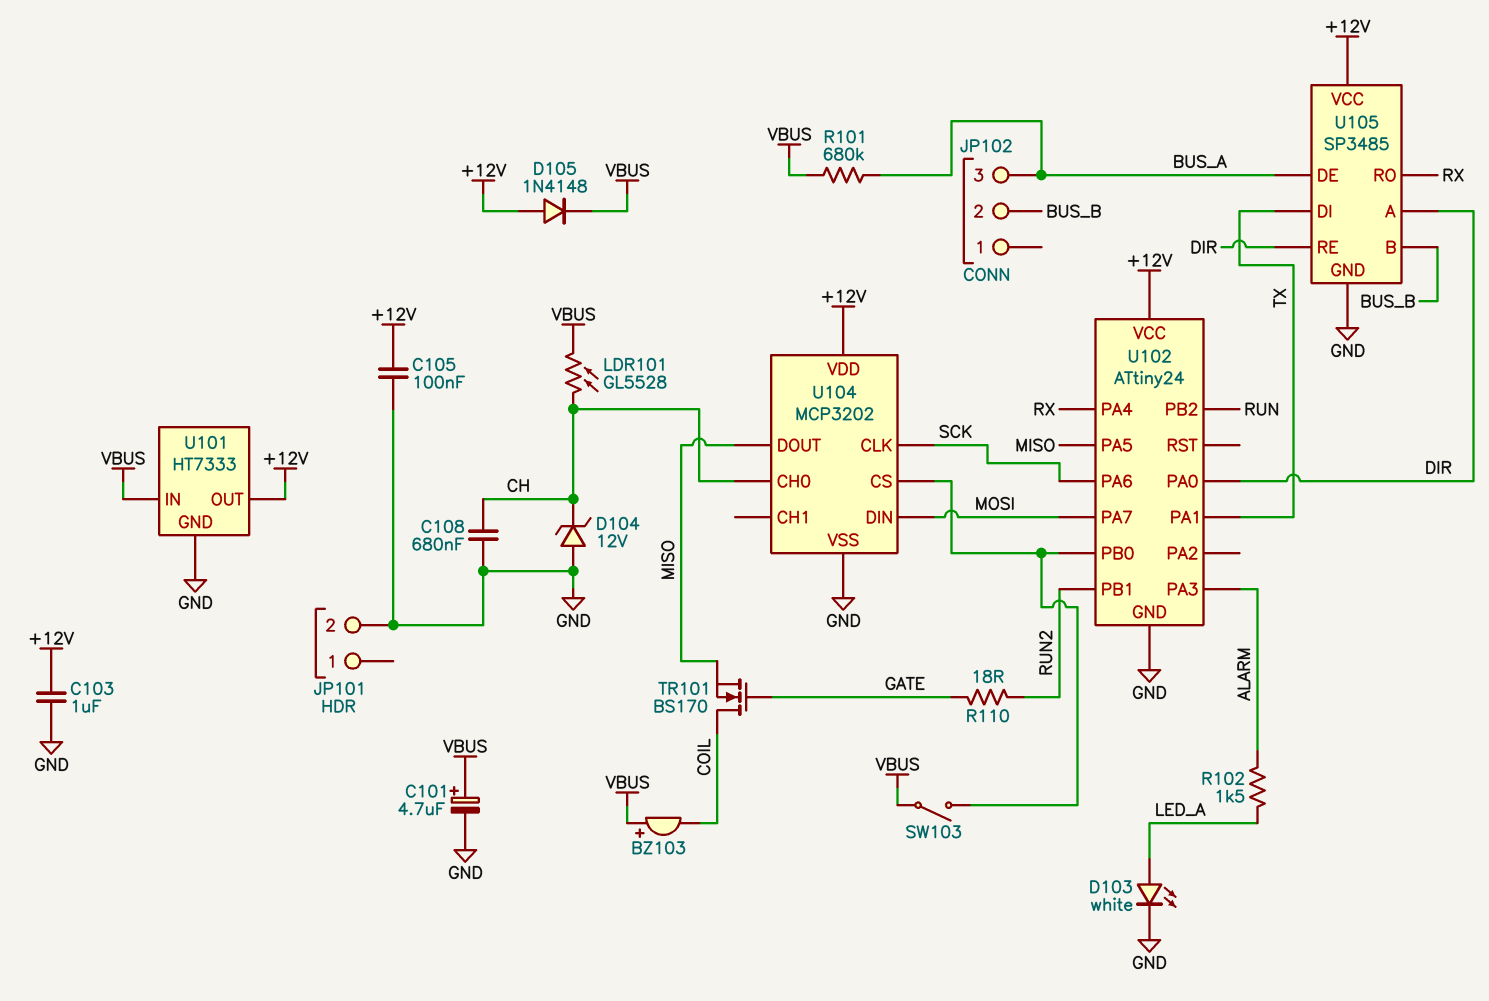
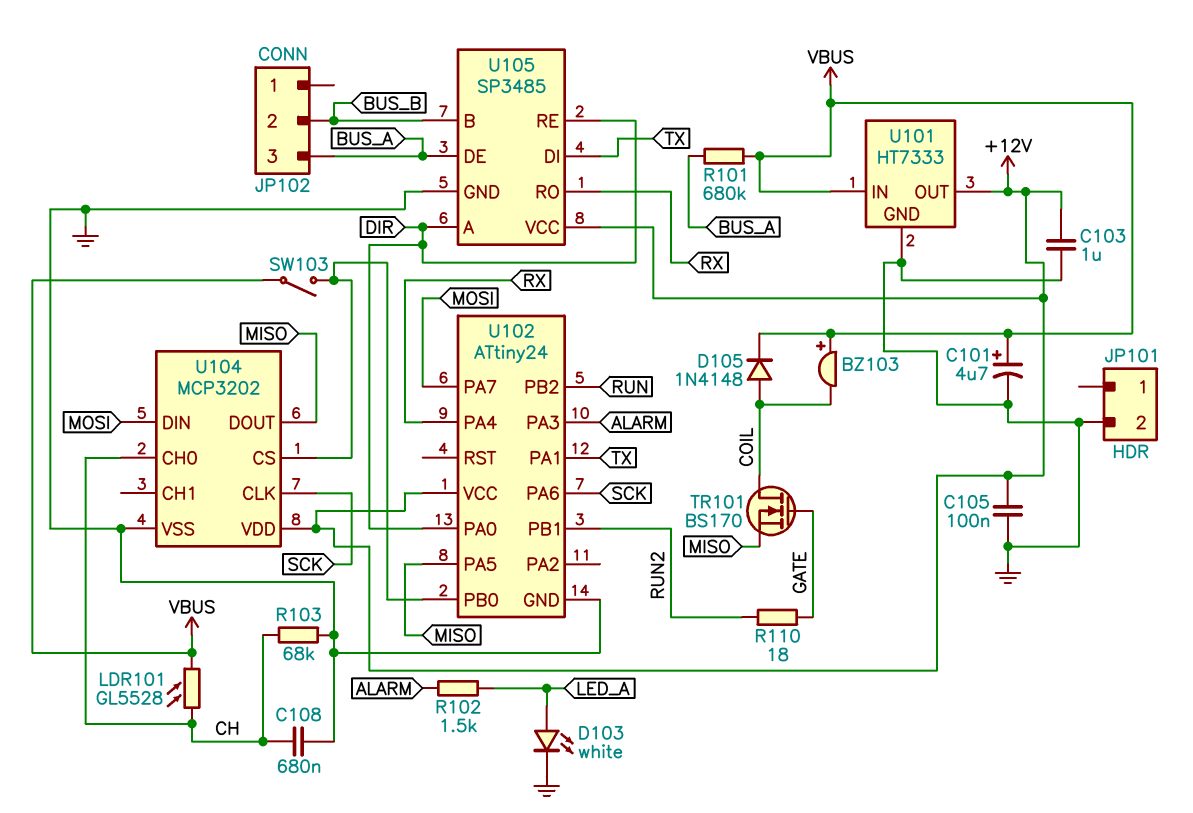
D104: zener 12V (A GND, K CH) -> none
D105: diode 1N4148 (A +12V, K VBUS) -> diode 1N4148 (A COIL, K VBUS)
R103: none -> 68k (CH, GND)

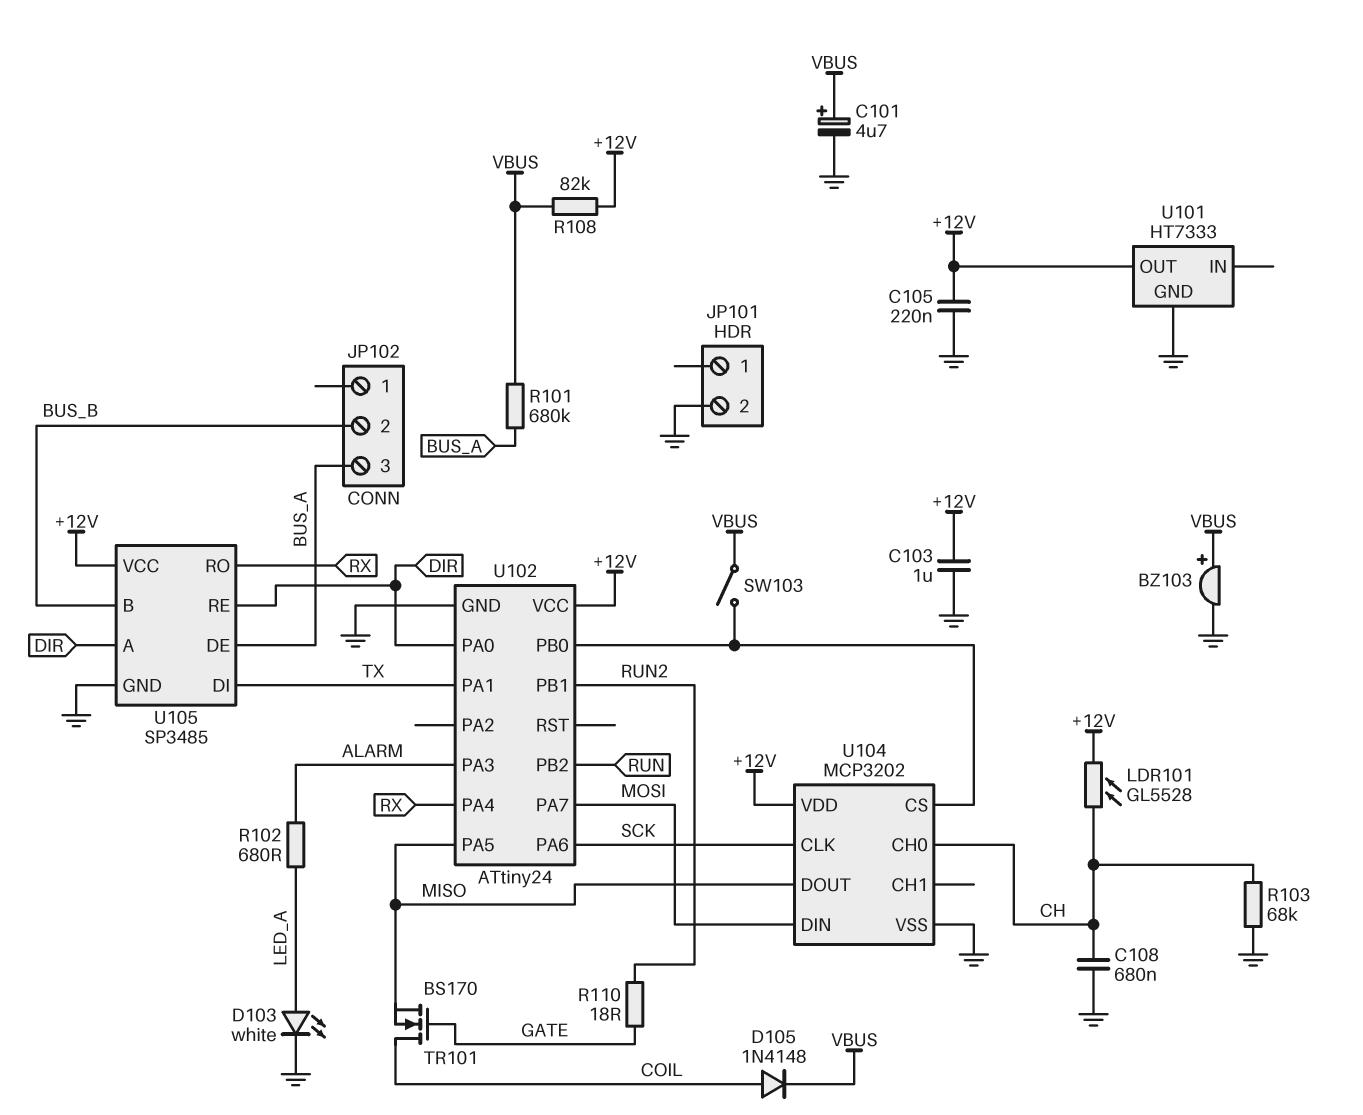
BZ103: buzzer (plus VBUS, minus COIL) -> buzzer (plus VBUS, minus GND)
C105: 100nF (+12V, GND) -> 220nF (+12V, GND)
LDR101: GL5528 (CH, VBUS) -> GL5528 (+12V, CH)
R102: 1.5k (ALARM, LED_A) -> 680 (ALARM, LED_A)
R108: none -> 82k (+12V, VBUS)
U101 pin IN: VBUS -> none

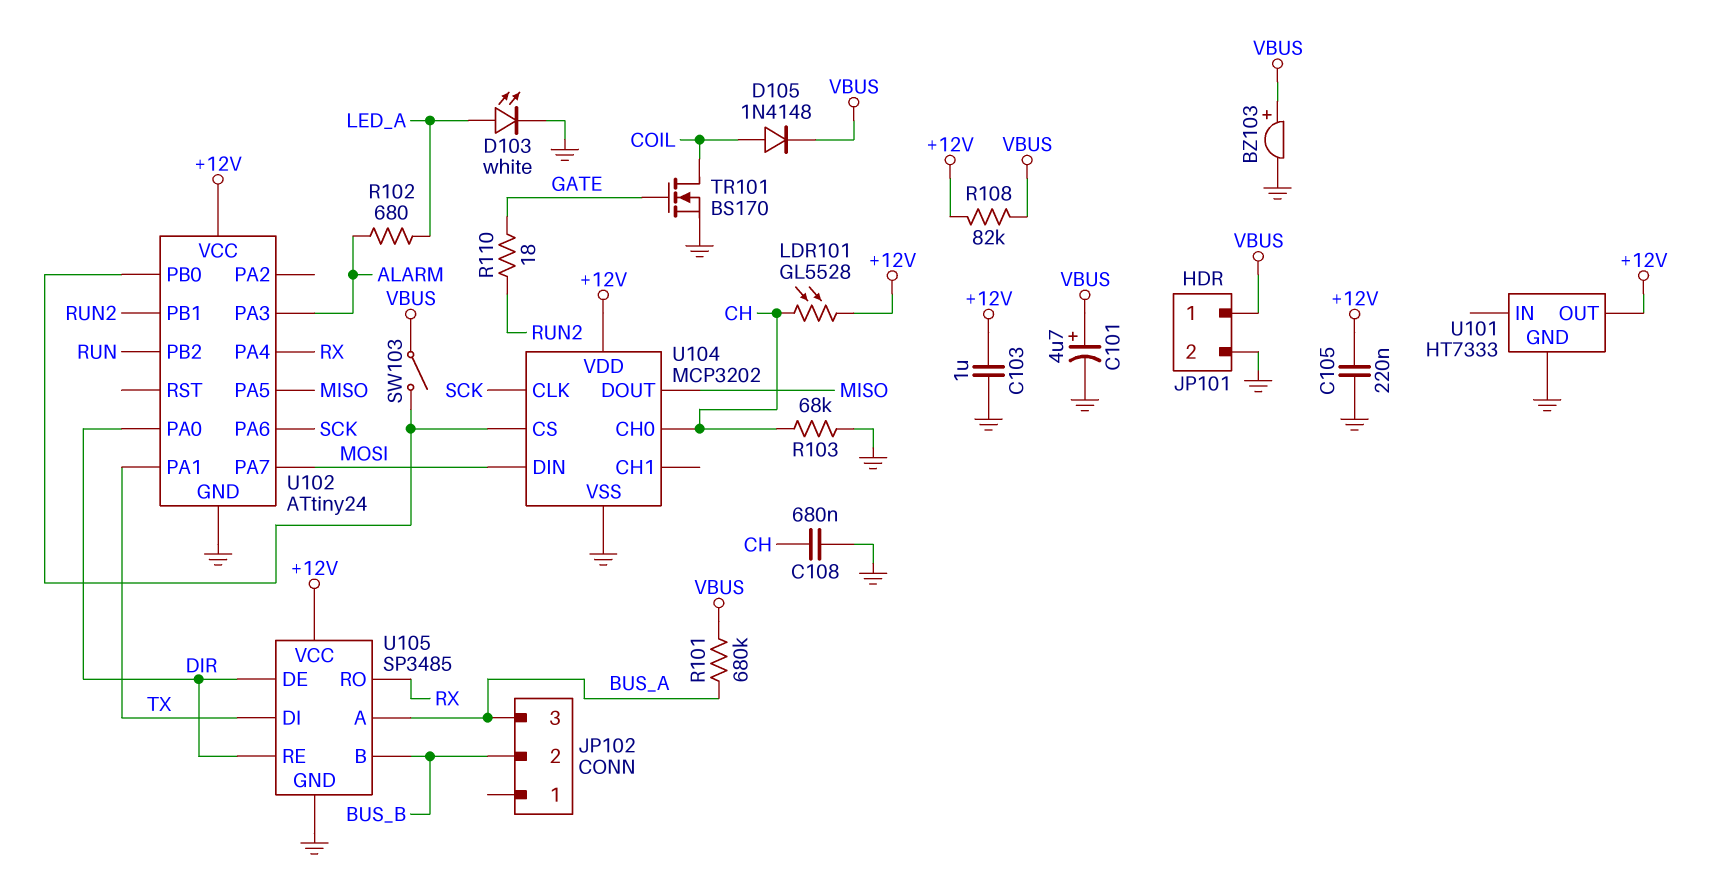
JP101 pin 1: none -> VBUS
TR101: NMOS BS170 (G GATE, D COIL, S MISO) -> NMOS BS170 (G GATE, D COIL, S GND)
U105 pin A: DIR -> BUS_A
U105 pin DE: BUS_A -> DIR

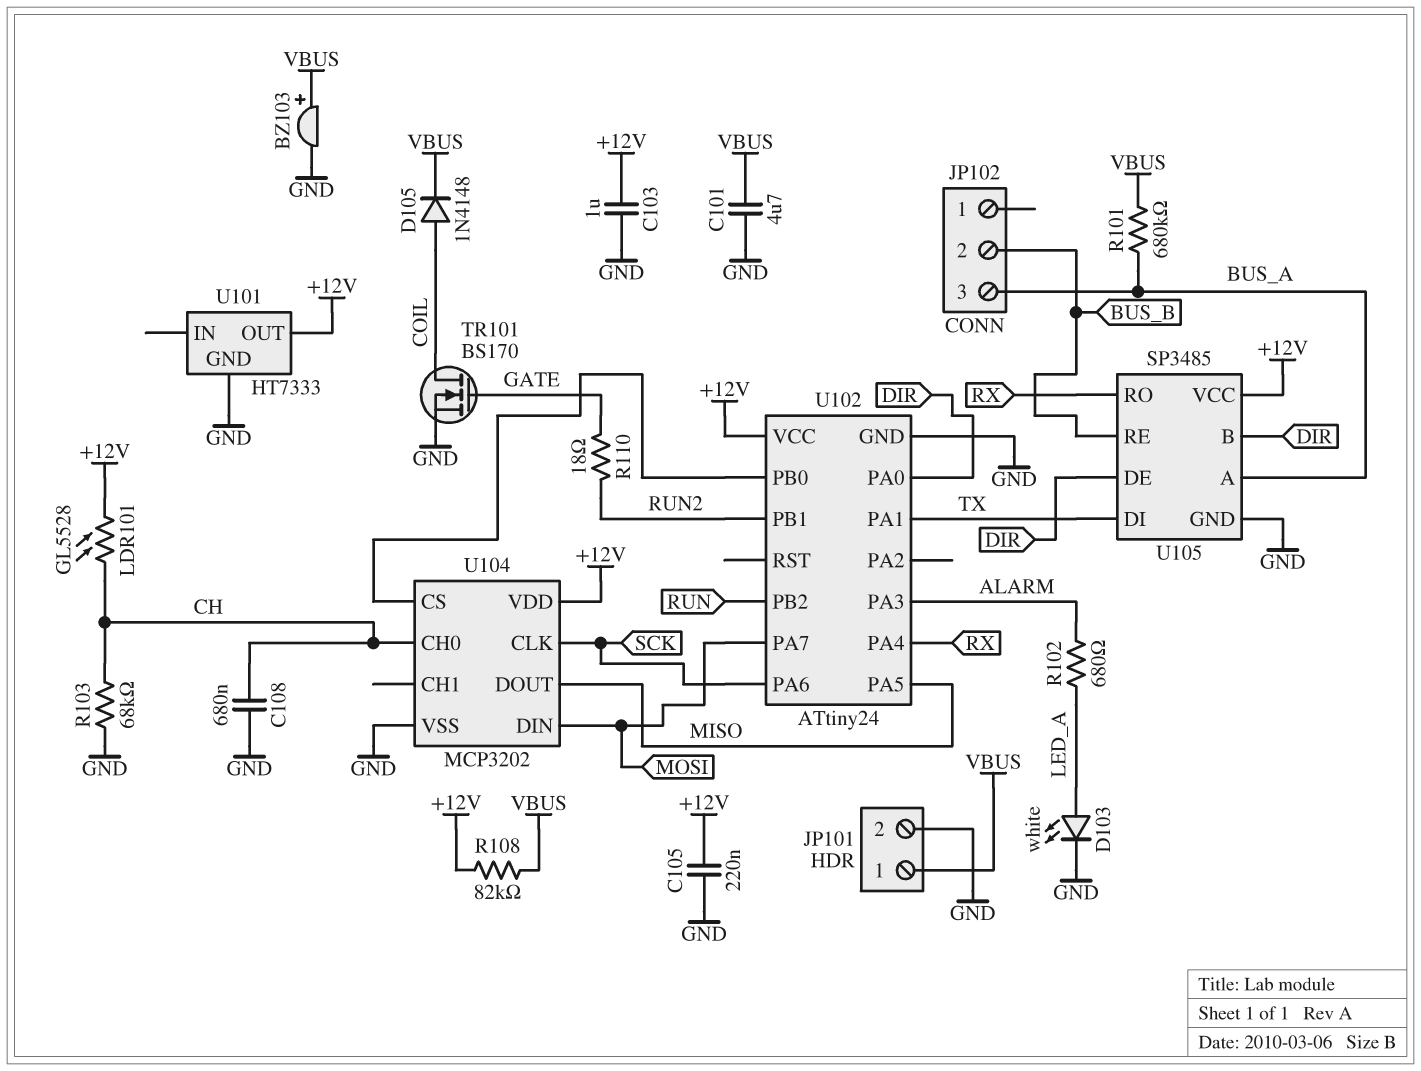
C101: 4.7uF (plus VBUS, minus GND) -> 4.7uF (GND, VBUS)
SW103: switch (U102/PB0, VBUS) -> none
U105 pin B: BUS_B -> DIR
U105 pin RE: DIR -> BUS_B

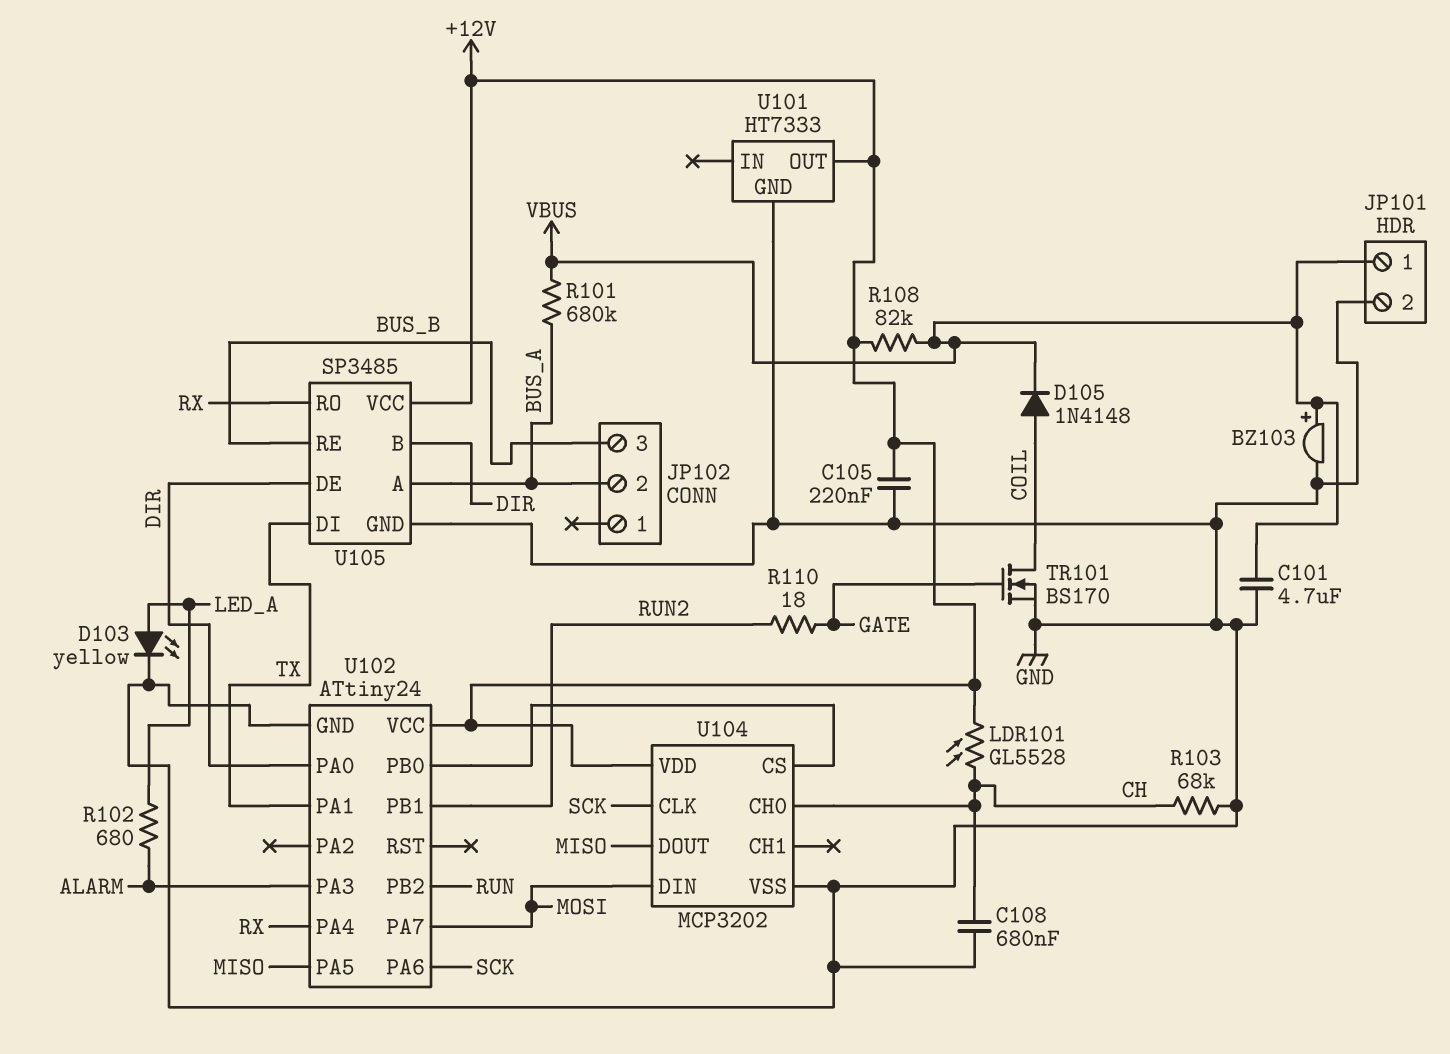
C103: 1uF (+12V, GND) -> none
D103: LED white (A LED_A, K GND) -> LED yellow (A LED_A, K GND)
JP102 pin 2: BUS_B -> BUS_A
JP102 pin 3: BUS_A -> BUS_B

